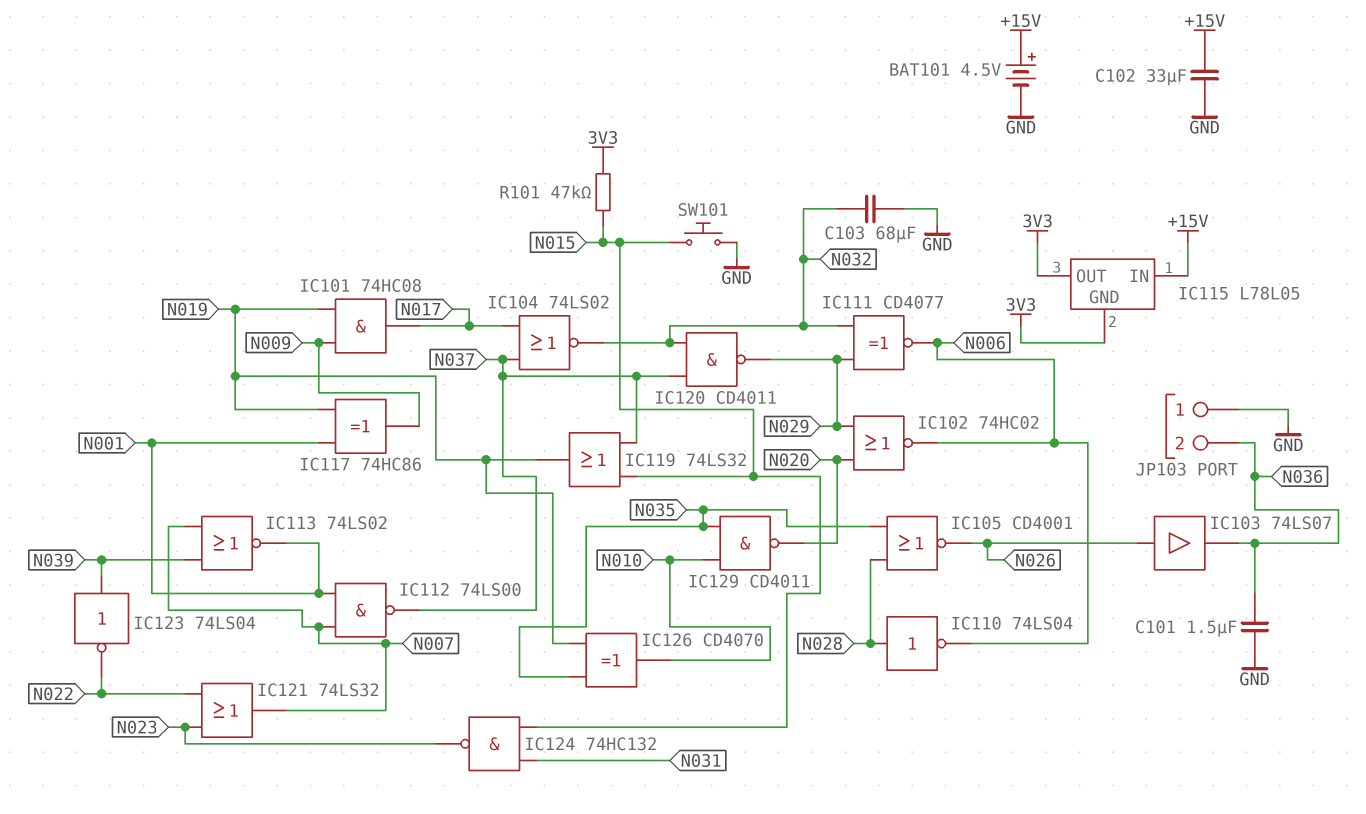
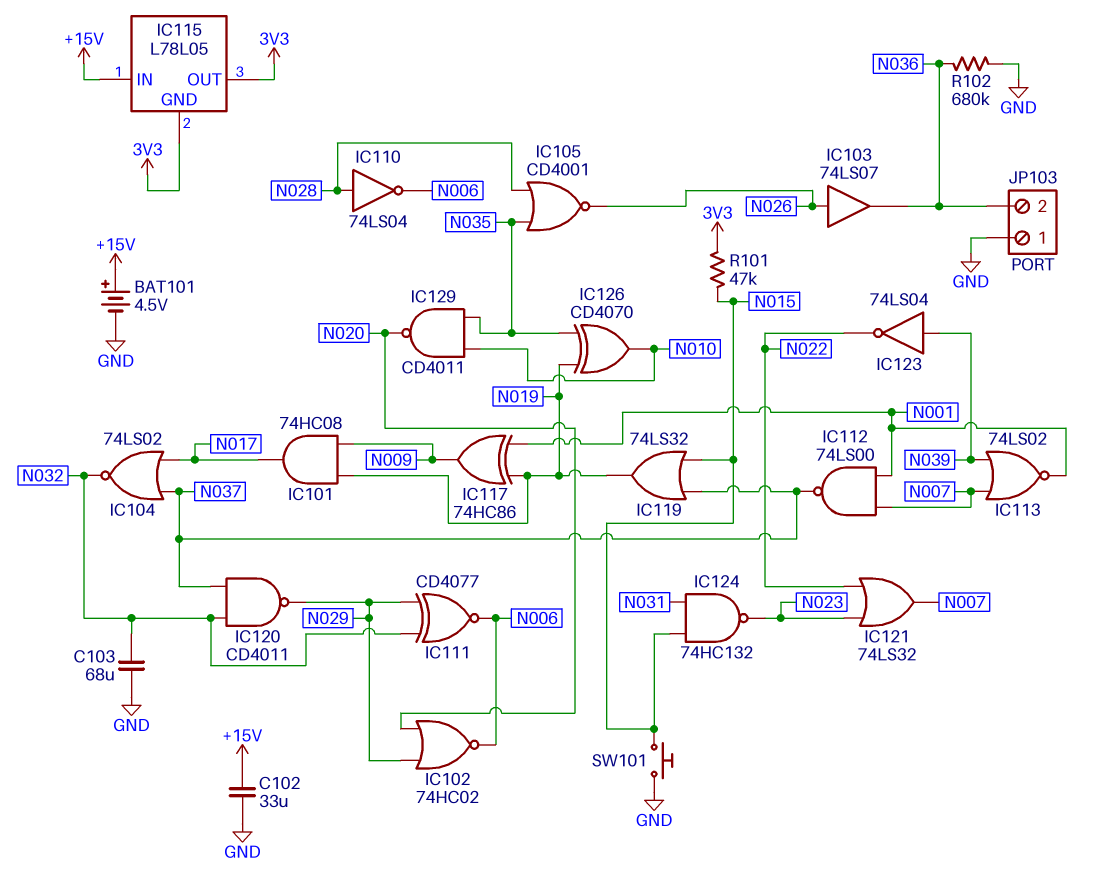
C101: 1.5uF (GND, N036) -> none
R102: none -> 680k (GND, N036)

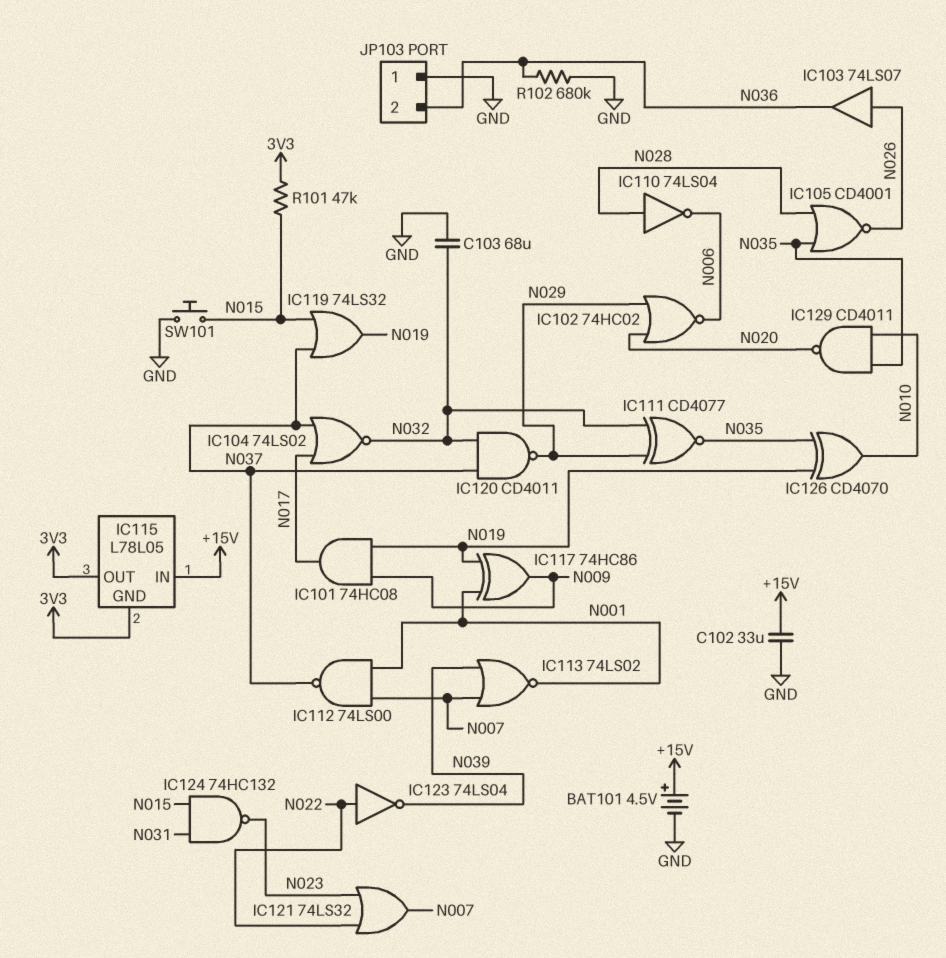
IC111: XNOR CD4077 (in N029, in N032, out N006) -> XNOR CD4077 (in N029, in N032, out N035)
IC123: NOT 74LS04 (in N039, out N022) -> NOT 74LS04 (in N022, out N039)

